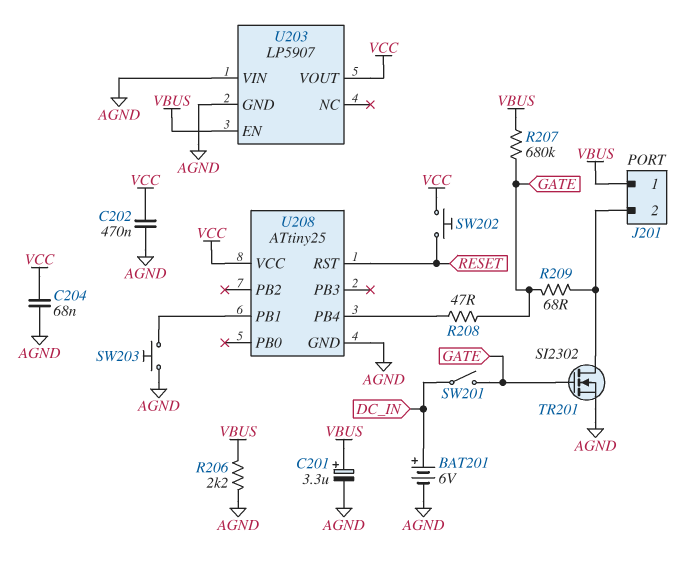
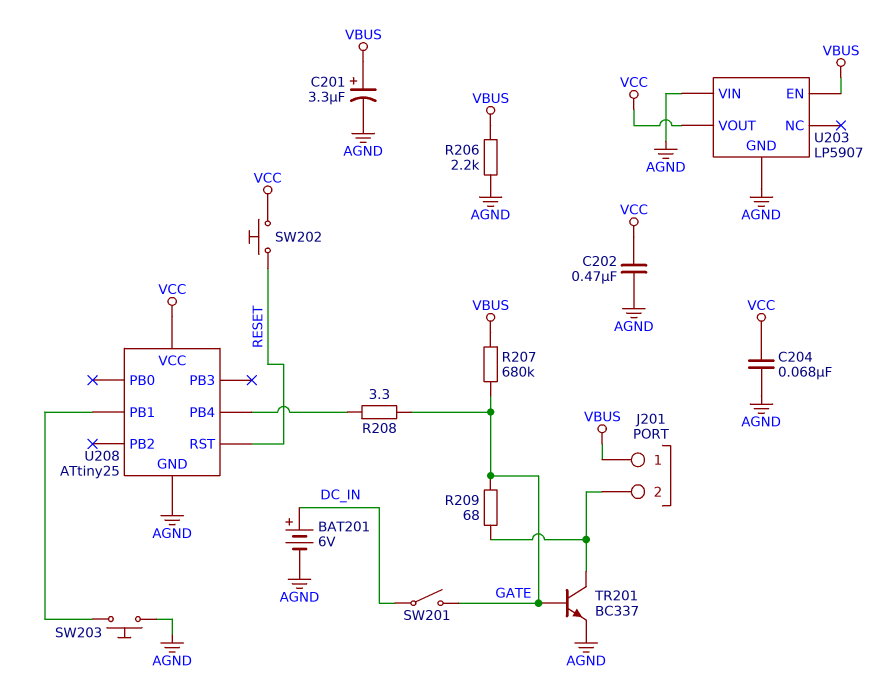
R208: 47 (GATE, U208/PB4) -> 3.3 (GATE, U208/PB4)
TR201: NMOS SI2302 (G GATE, D J201/2, S AGND) -> NPN BC337 (B GATE, C J201/2, E AGND)

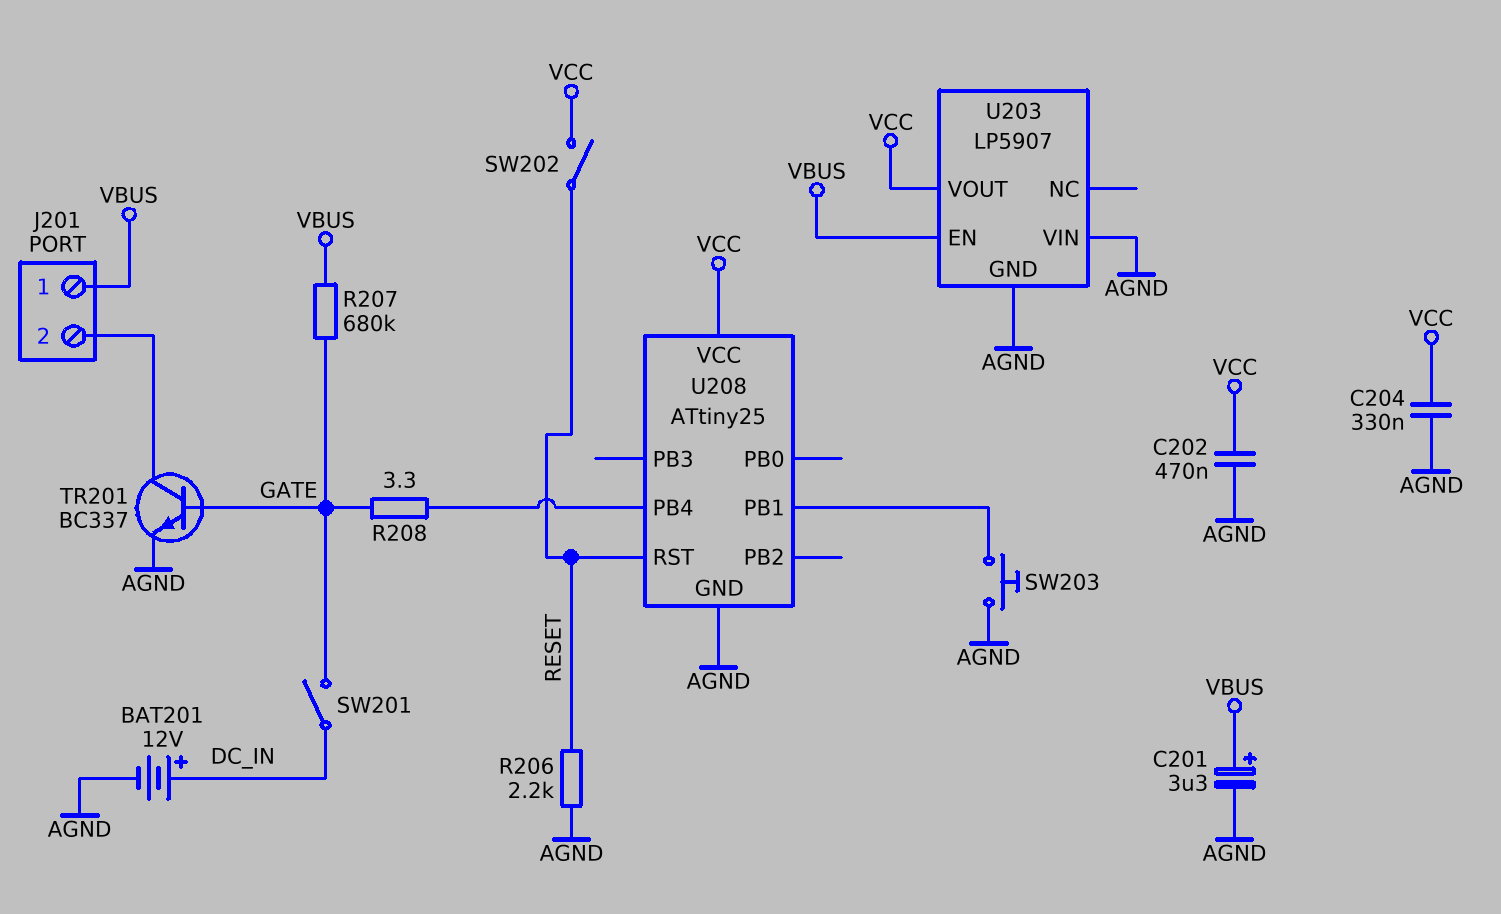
BAT201: 6V (plus DC_IN, minus AGND) -> 12V (plus DC_IN, minus AGND)
C204: 68nF (AGND, VCC) -> 330nF (AGND, VCC)
R206: 2.2k (AGND, VBUS) -> 2.2k (AGND, RESET)
R209: 68 (GATE, J201/2) -> none
SW202: button (RESET, VCC) -> switch (RESET, VCC)

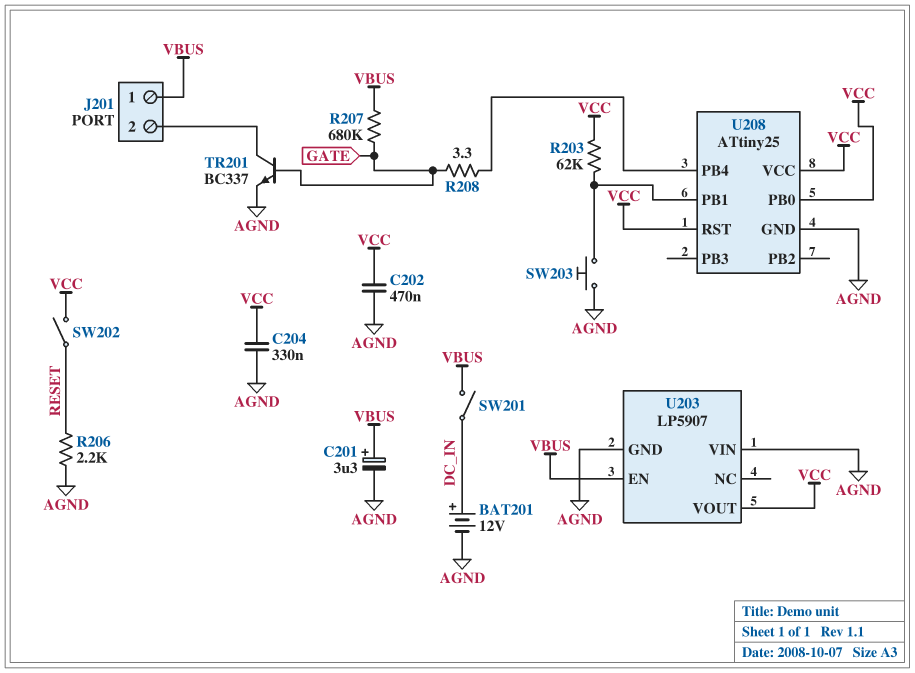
R203: none -> 62k (U208/PB1, VCC)
SW201: switch (DC_IN, GATE) -> switch (DC_IN, VBUS)
U208 pin PB0: none -> VCC
U208 pin RST: RESET -> VCC

